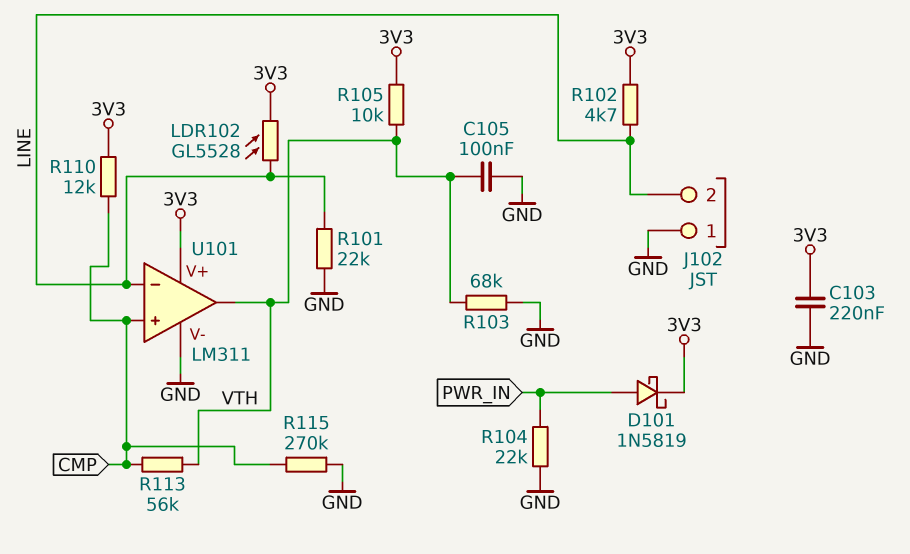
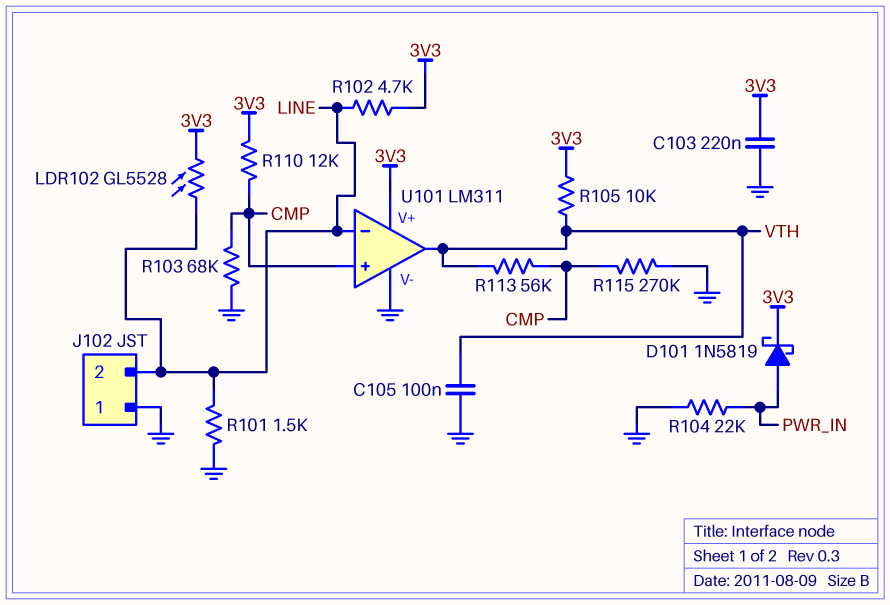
R101: 22k (GND, LINE) -> 1.5k (GND, LINE)
R103: 68k (GND, VTH) -> 68k (CMP, GND)

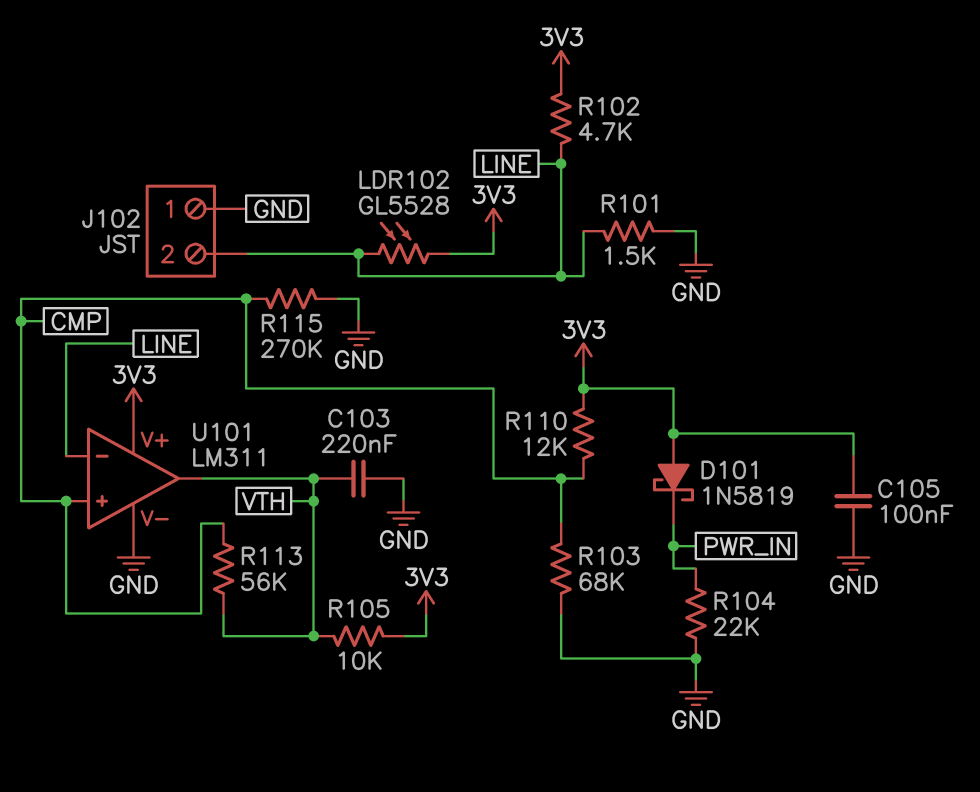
C103: 220nF (3V3, GND) -> 220nF (GND, VTH)
C105: 100nF (GND, VTH) -> 100nF (3V3, GND)
D101: schottky 1N5819 (A PWR_IN, K 3V3) -> schottky 1N5819 (A 3V3, K PWR_IN)

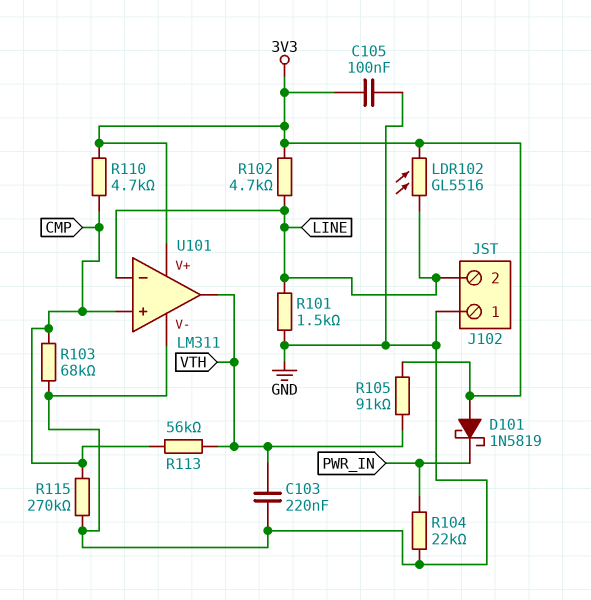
LDR102: GL5528 (3V3, LINE) -> GL5516 (3V3, LINE)
R105: 10k (3V3, VTH) -> 91k (3V3, VTH)
R110: 12k (3V3, CMP) -> 4.7k (3V3, CMP)

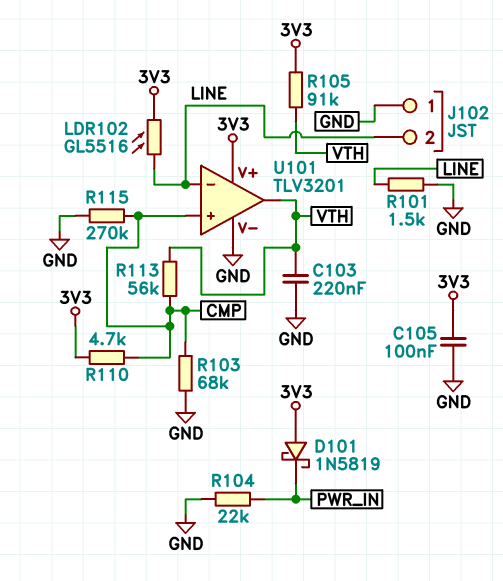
R102: 4.7k (3V3, LINE) -> none
U101: LM311 -> TLV3201

